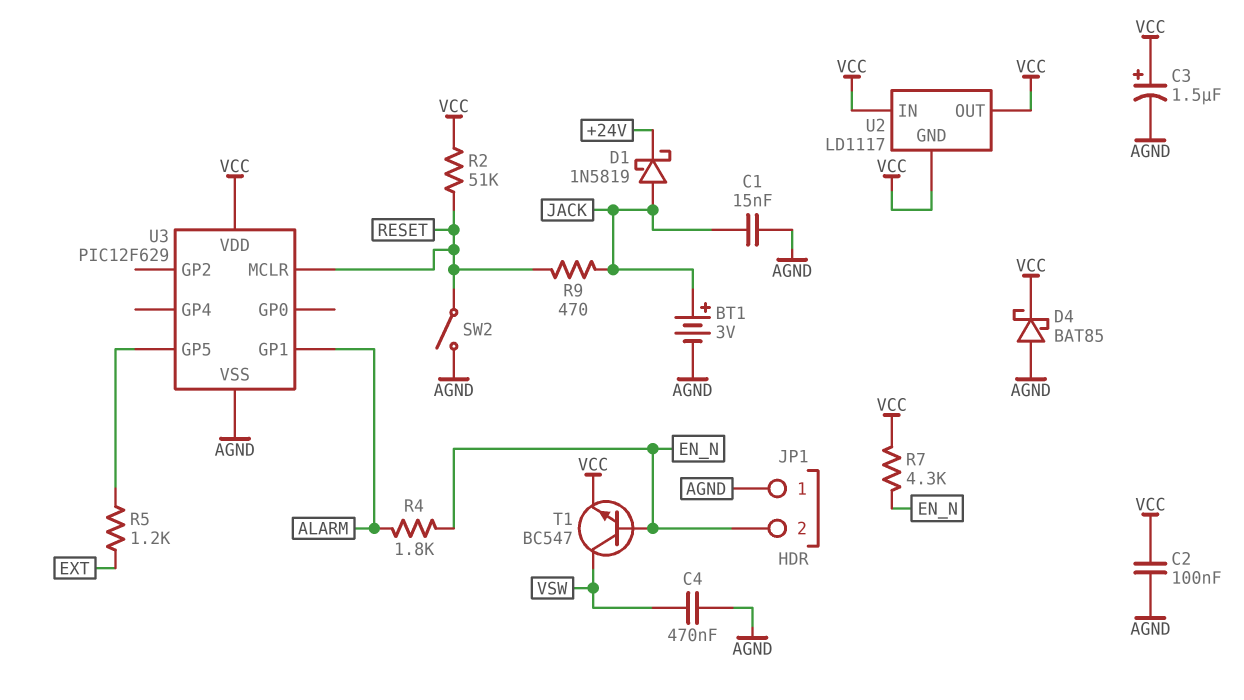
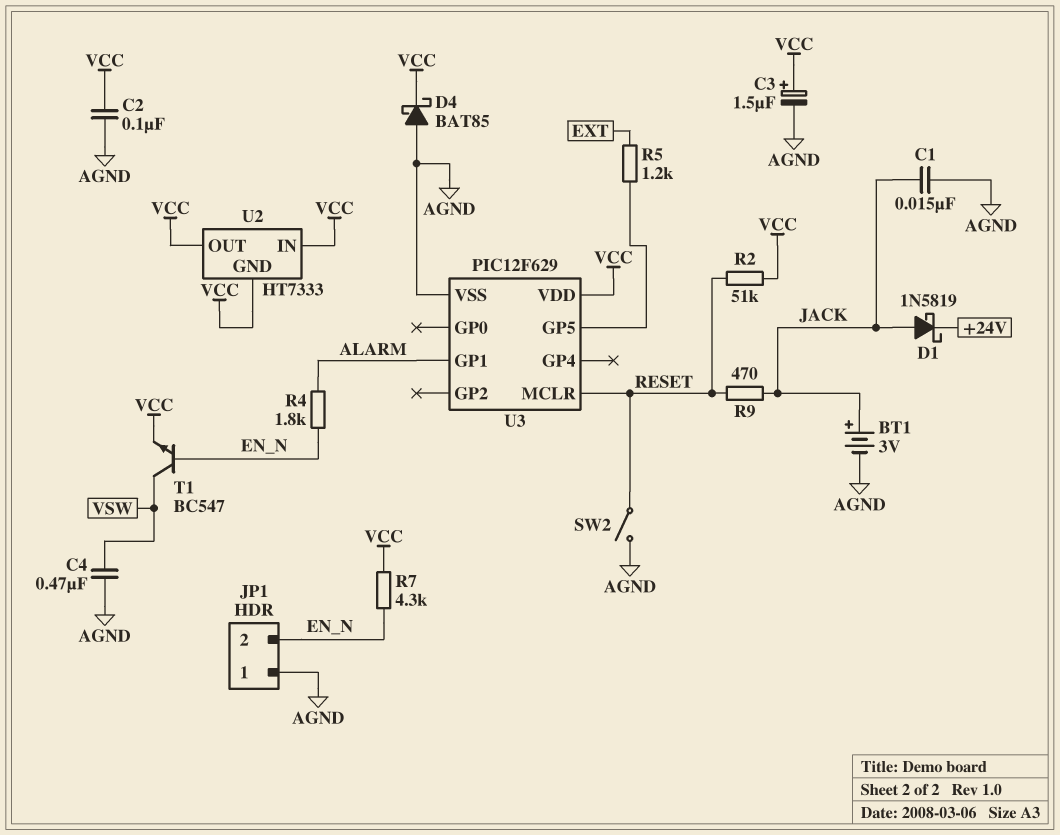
U2: LD1117 -> HT7333

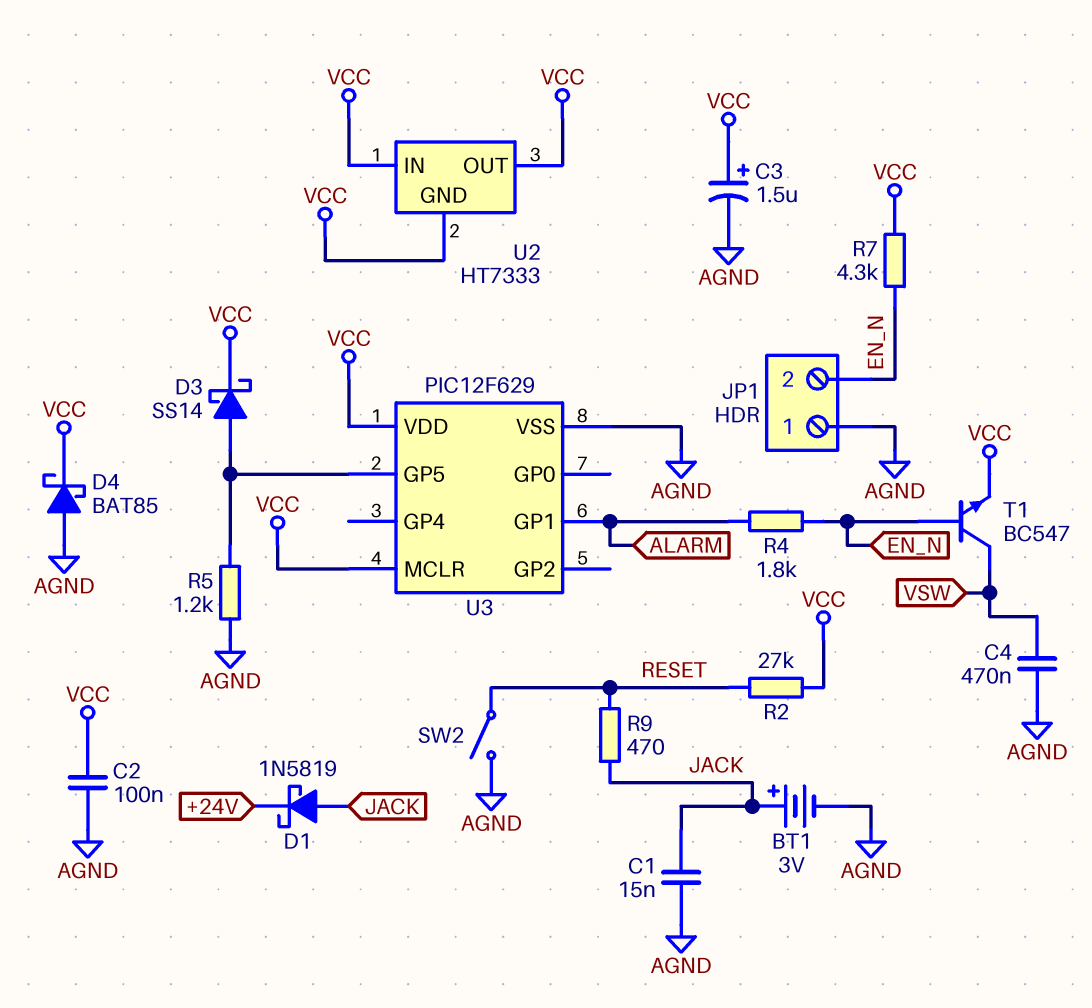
D3: none -> schottky SS14 (A U3/GP5, K VCC)
R2: 51k (RESET, VCC) -> 27k (RESET, VCC)
R5: 1.2k (EXT, U3/GP5) -> 1.2k (AGND, U3/GP5)
U3 pin MCLR: RESET -> VCC

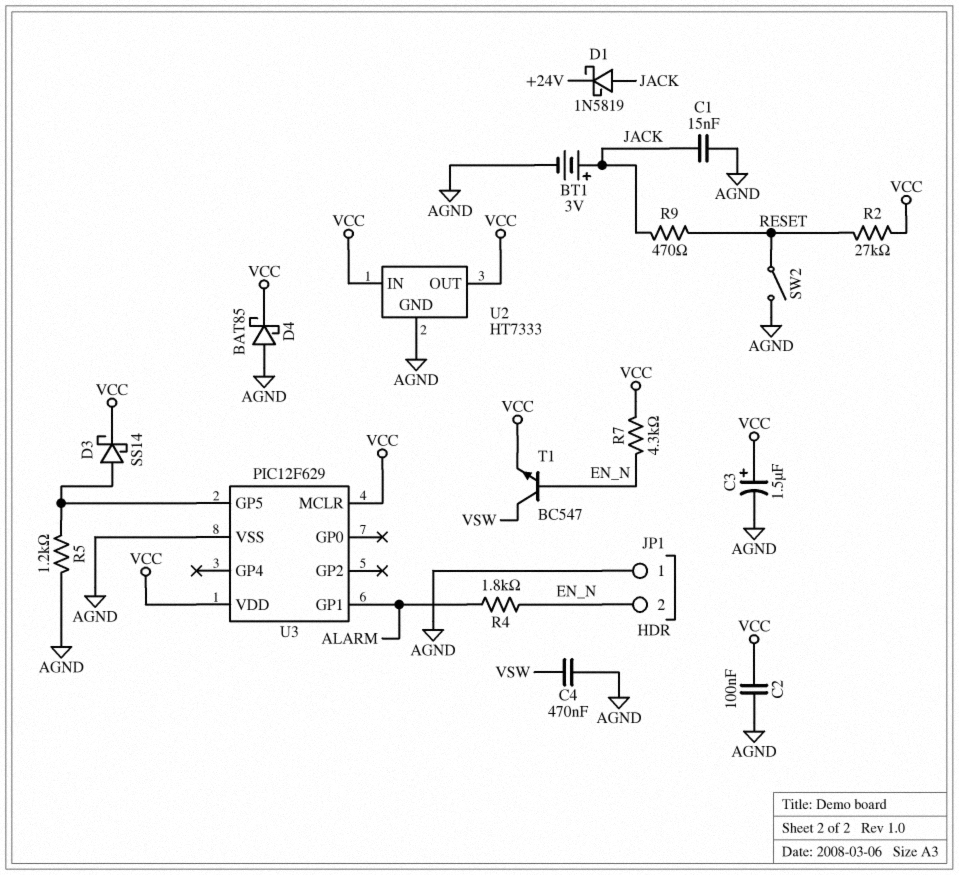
U2 pin GND: VCC -> AGND

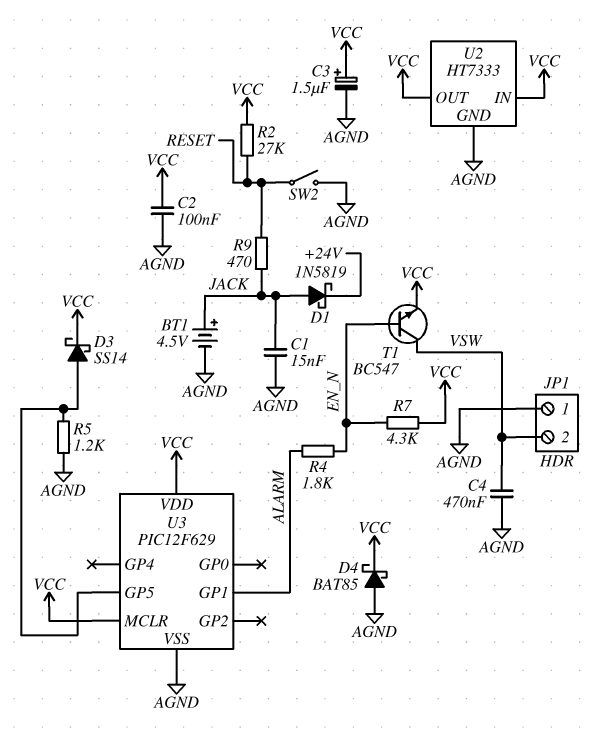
BT1: 3V (plus JACK, minus AGND) -> 4.5V (plus JACK, minus AGND)
JP1 pin 2: EN_N -> VSW

